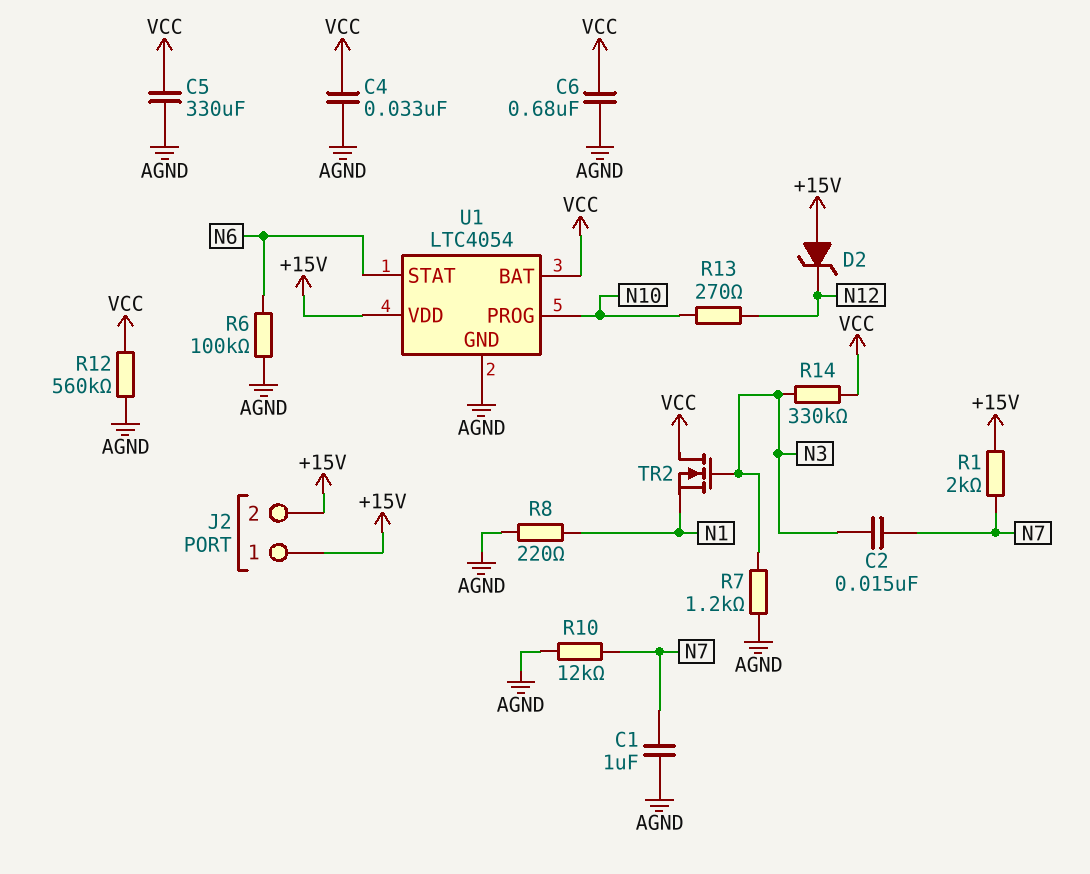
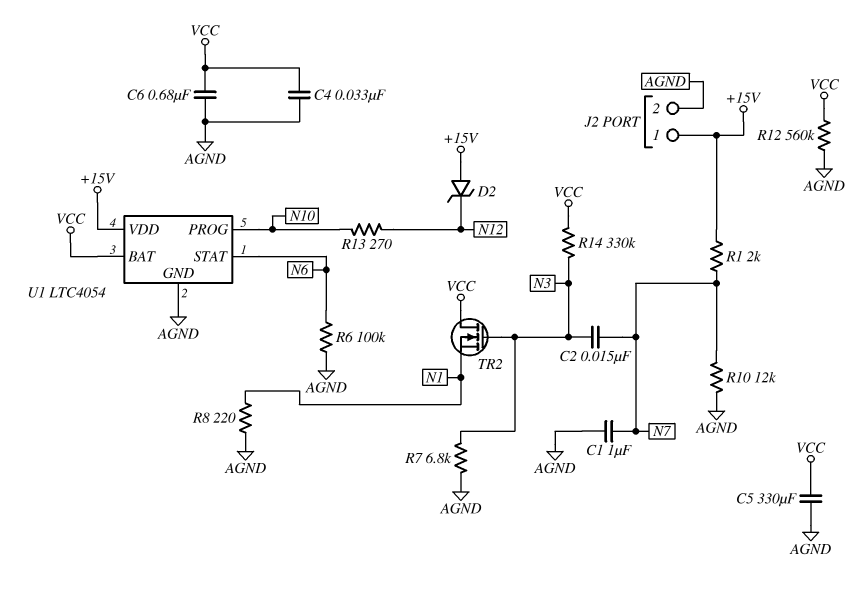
J2 pin 2: +15V -> AGND
R7: 1.2k (AGND, N3) -> 6.8k (AGND, N3)

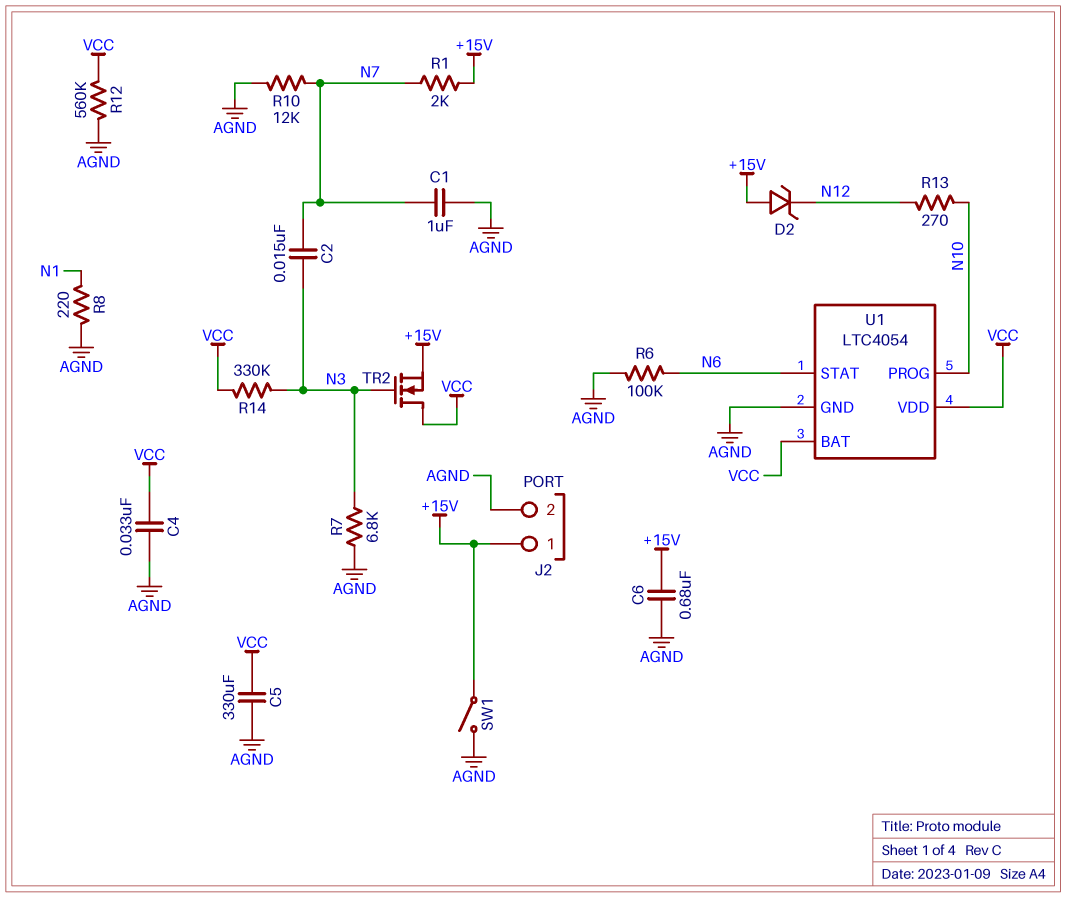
C6: 680nF (AGND, VCC) -> 680nF (+15V, AGND)
SW1: none -> switch (+15V, AGND)
TR2: NMOS (G N3, D VCC, S N1) -> NMOS (G N3, D VCC, S +15V)
U1 pin VDD: +15V -> VCC

